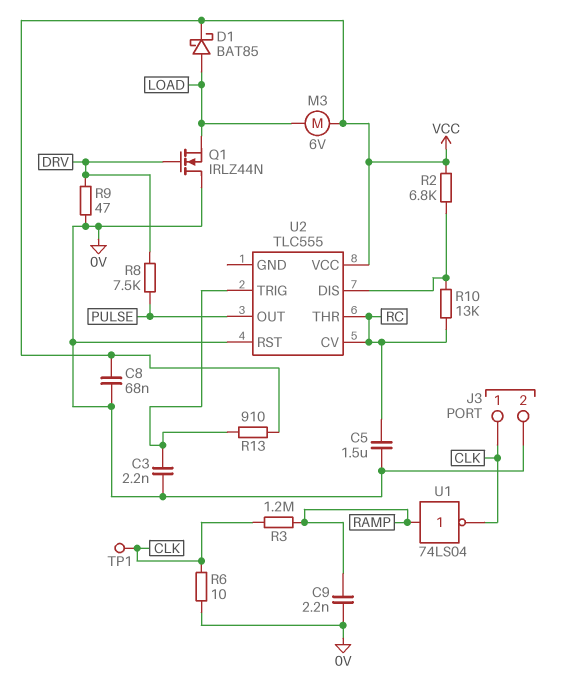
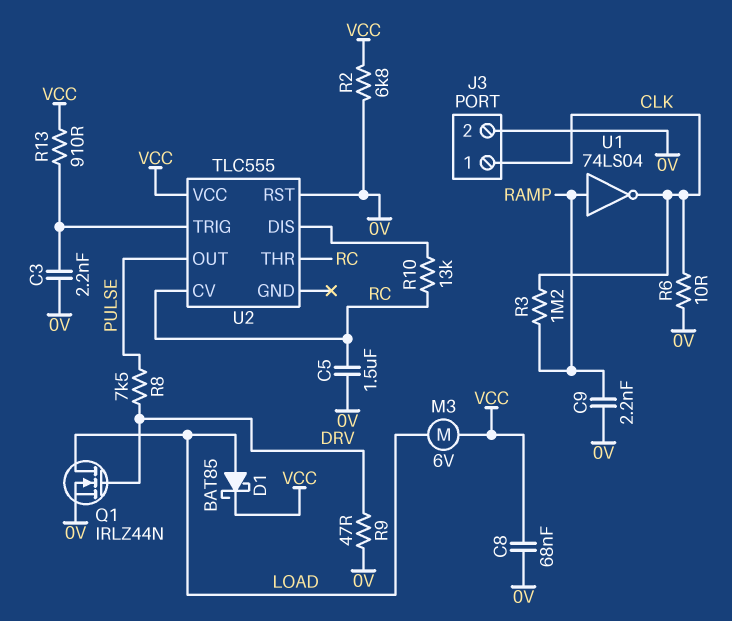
Q1: NMOS IRLZ44N (G DRV, D 0V, S LOAD) -> NMOS IRLZ44N (G DRV, D LOAD, S 0V)
R2: 6.8k (U2/DIS, VCC) -> 6.8k (0V, VCC)
TP1: test point (CLK) -> none

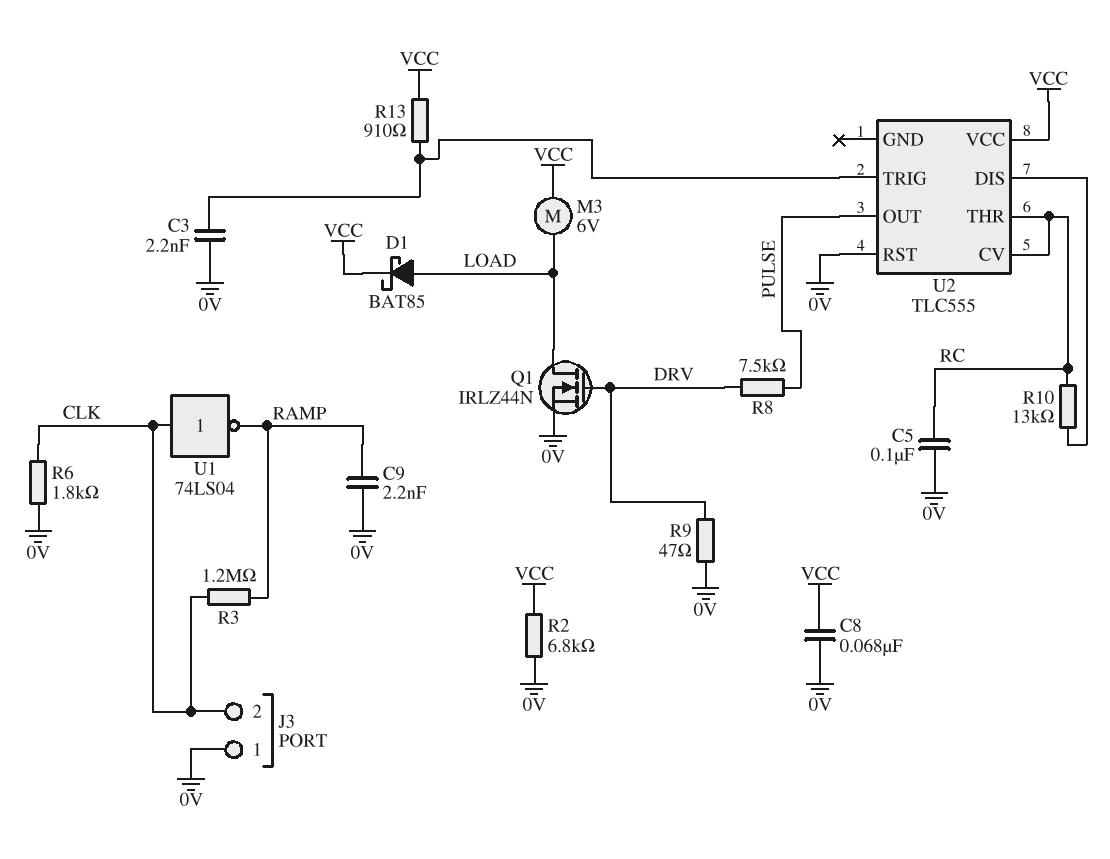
C5: 1.5uF (0V, RC) -> 100nF (0V, RC)
J3 pin 1: CLK -> 0V
J3 pin 2: 0V -> CLK
R6: 10 (0V, CLK) -> 1.8k (0V, CLK)
U1: NOT 74LS04 (in RAMP, out CLK) -> NOT 74LS04 (in CLK, out RAMP)

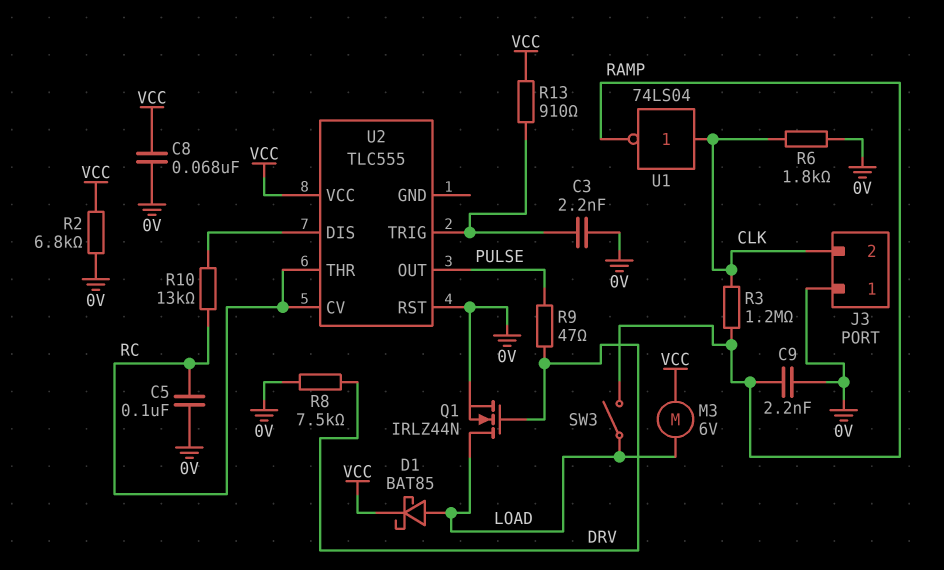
R8: 7.5k (DRV, PULSE) -> 7.5k (0V, DRV)
R9: 47 (0V, DRV) -> 47 (DRV, PULSE)
SW3: none -> switch (LOAD, RAMP)

